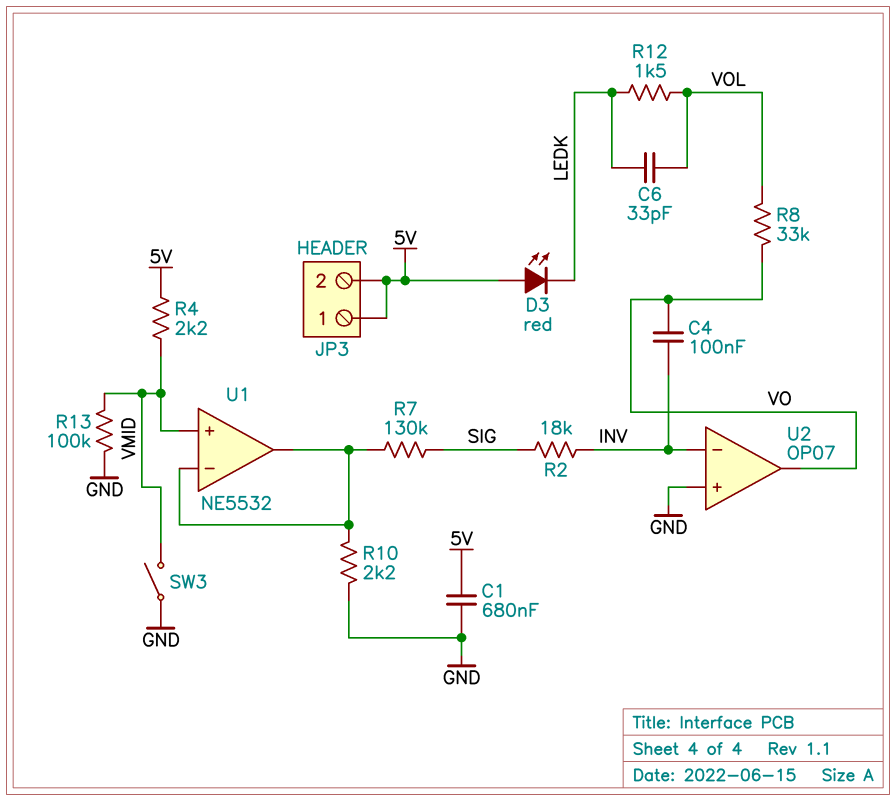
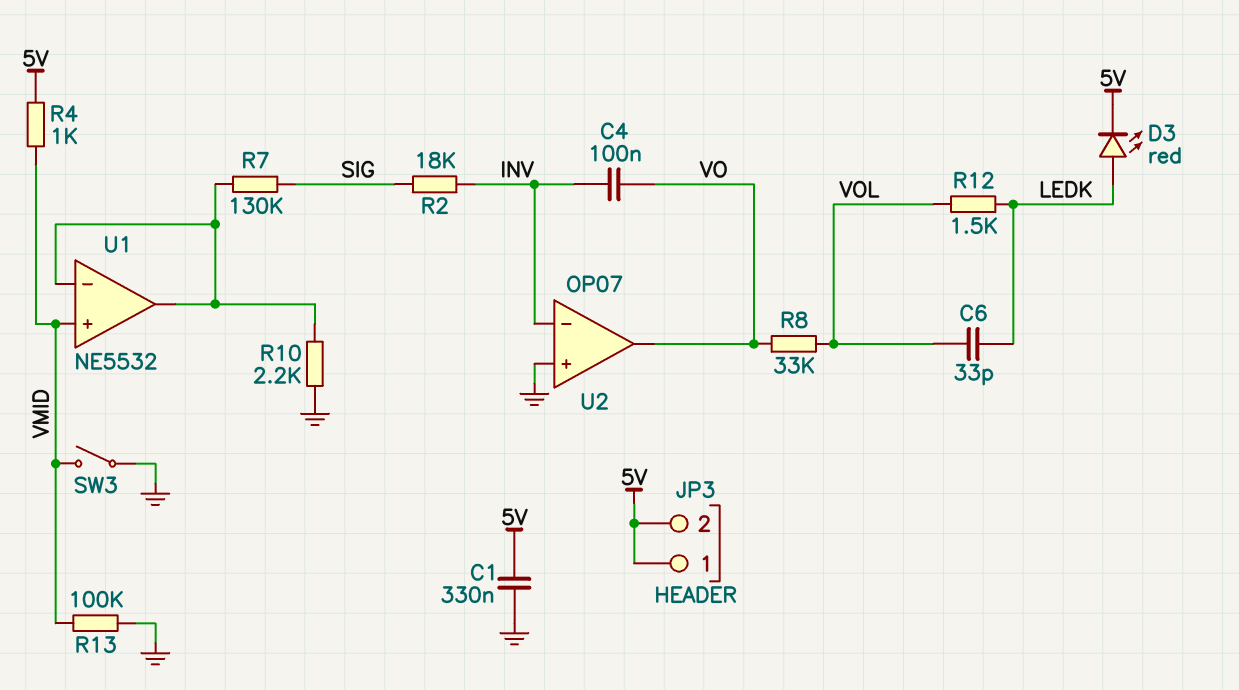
C1: 680nF (5V, GND) -> 330nF (5V, GND)
D3: LED red (A 5V, K LEDK) -> LED red (A LEDK, K 5V)
R4: 2.2k (5V, VMID) -> 1k (5V, VMID)

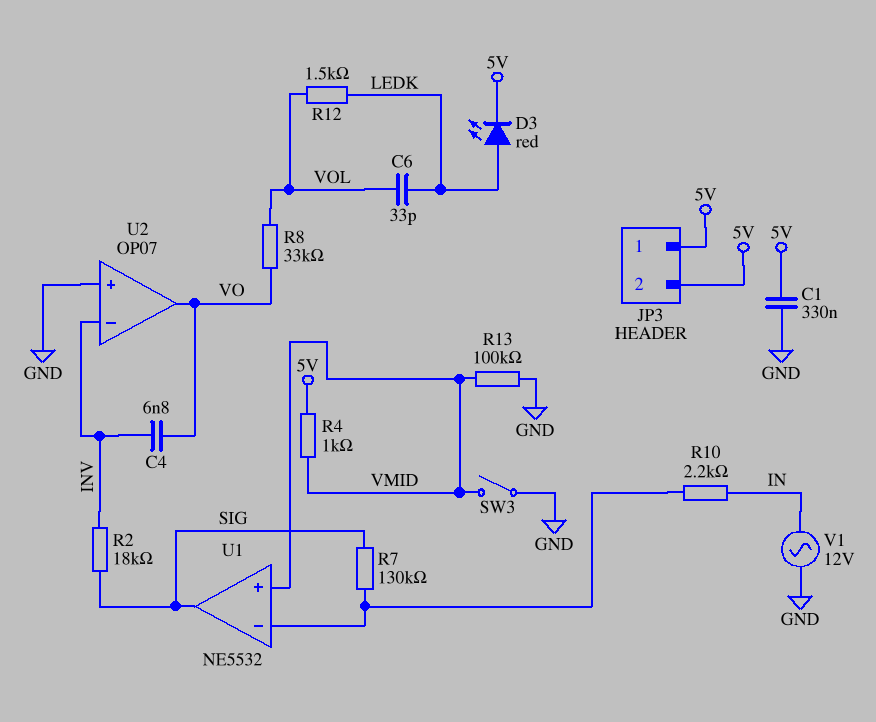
C4: 100nF (INV, VO) -> 6.8nF (INV, VO)
R10: 2.2k (GND, U1/in-) -> 2.2k (IN, U1/in-)
U1 pin out: U1/in- -> SIG
V1: none -> AC 12V (GND, IN)

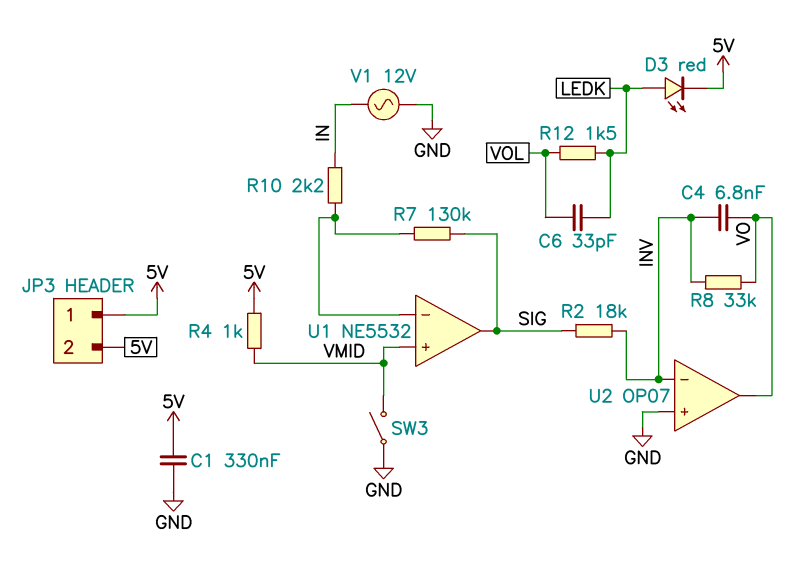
R8: 33k (VO, VOL) -> 33k (INV, VO)
R13: 100k (GND, VMID) -> none

